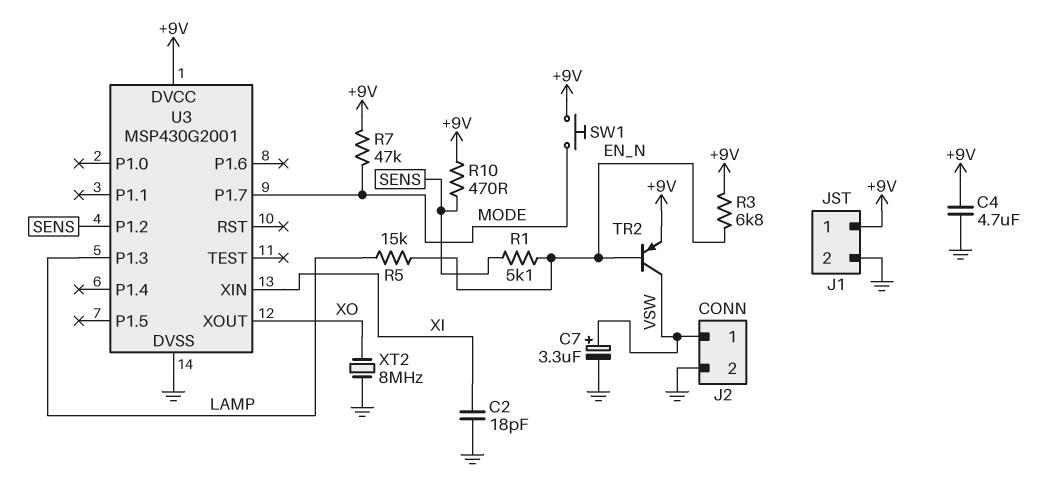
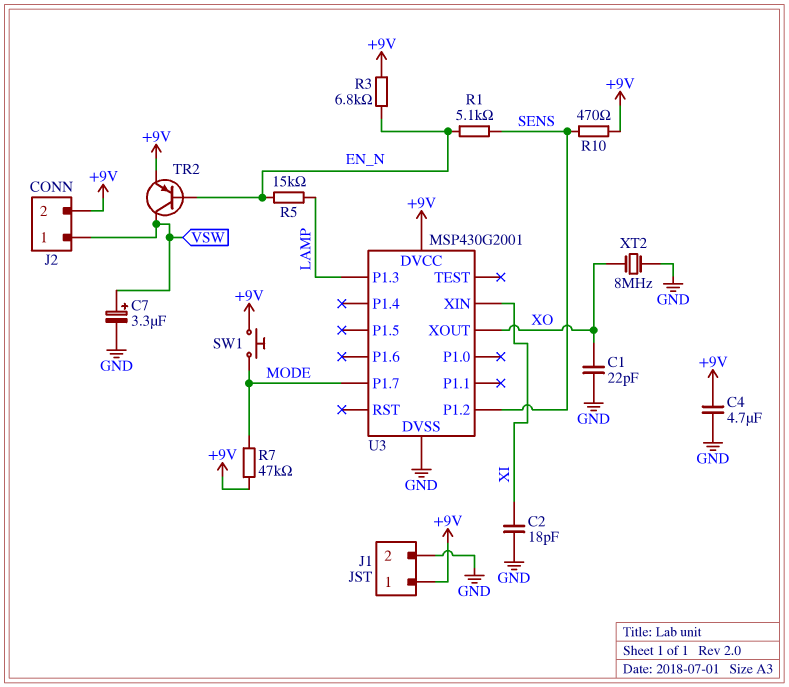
C1: none -> 22pF (GND, XO)
J2 pin 2: GND -> +9V

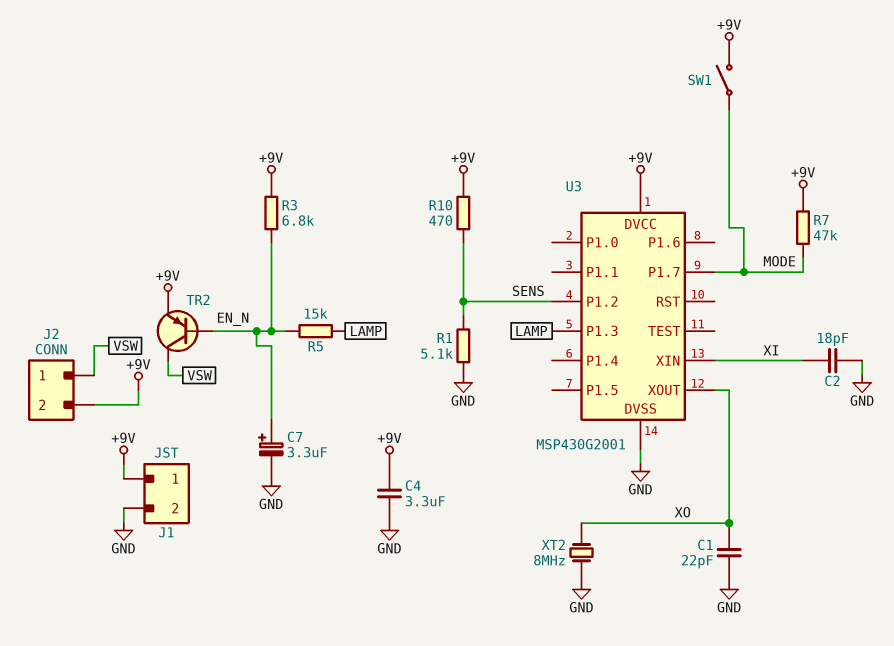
C4: 4.7uF (+9V, GND) -> 3.3uF (+9V, GND)
C7: 3.3uF (plus VSW, minus GND) -> 3.3uF (plus EN_N, minus GND)
R1: 5.1k (EN_N, SENS) -> 5.1k (GND, SENS)
SW1: button (+9V, MODE) -> switch (+9V, MODE)

